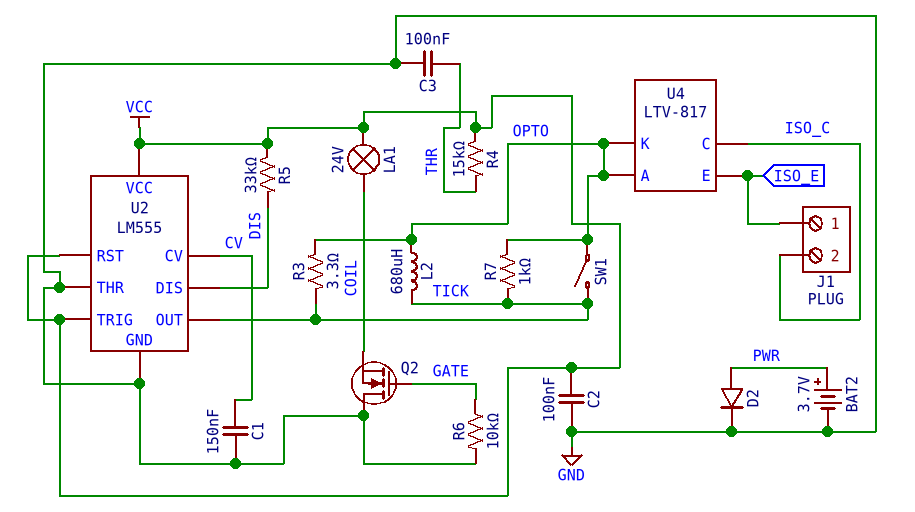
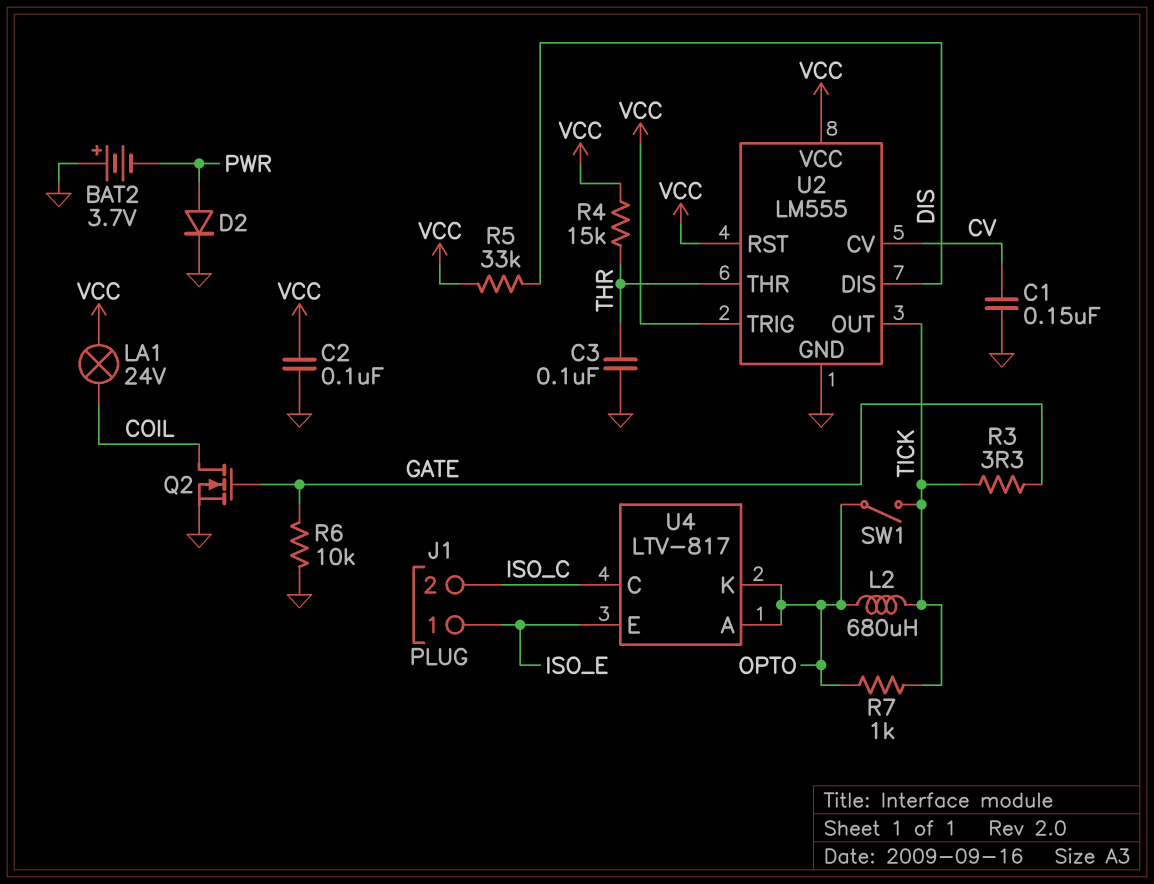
BAT2: 3.7V (plus PWR, minus GND) -> 3.7V (plus GND, minus PWR)
Q2: NMOS (G GATE, D GND, S COIL) -> NMOS (G GATE, D COIL, S GND)
R3: 3.3 (OPTO, TICK) -> 3.3 (GATE, TICK)
U2 pin THR: GND -> THR

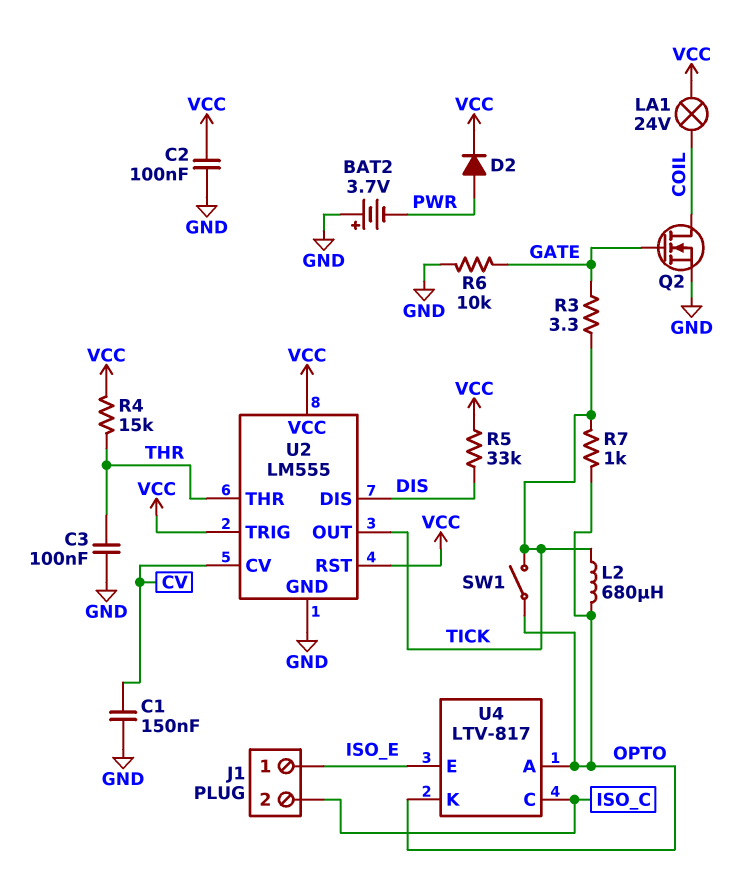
D2: diode (A PWR, K GND) -> diode (A PWR, K VCC)

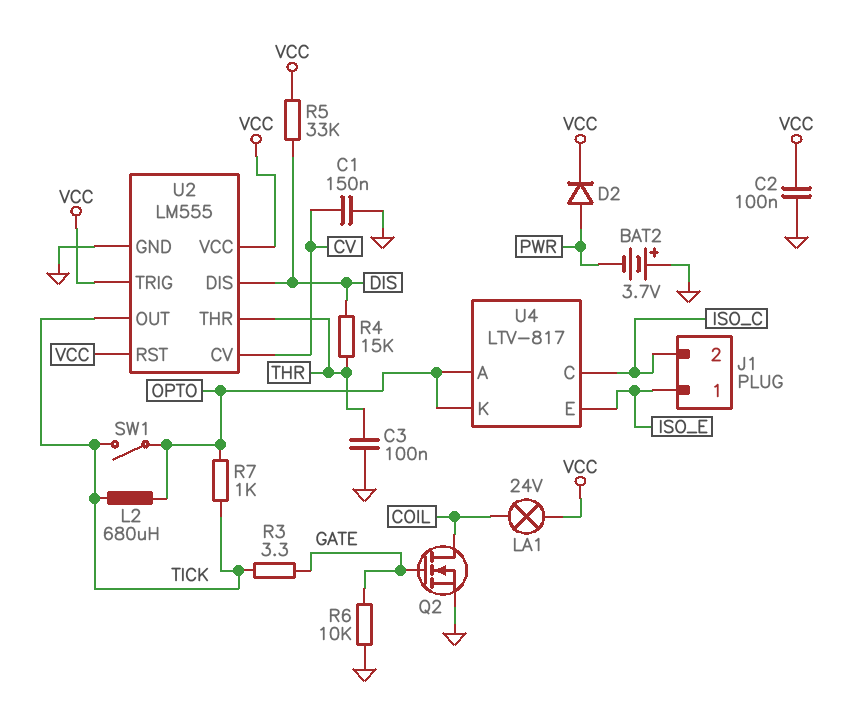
R4: 15k (THR, VCC) -> 15k (DIS, THR)

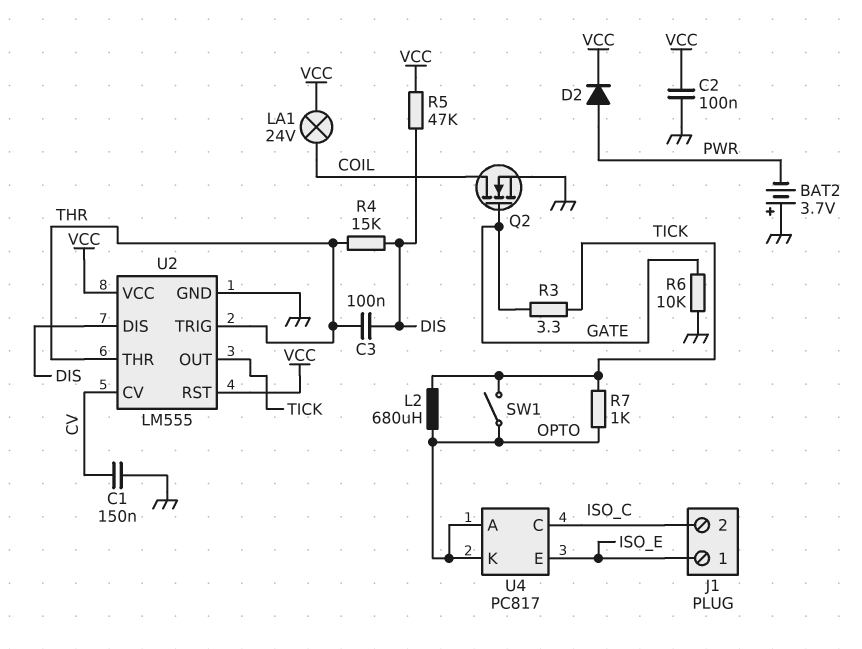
C3: 100nF (GND, THR) -> 100nF (DIS, THR)
R5: 33k (DIS, VCC) -> 47k (DIS, VCC)
U2 pin TRIG: VCC -> THR
U4: LTV-817 -> PC817

